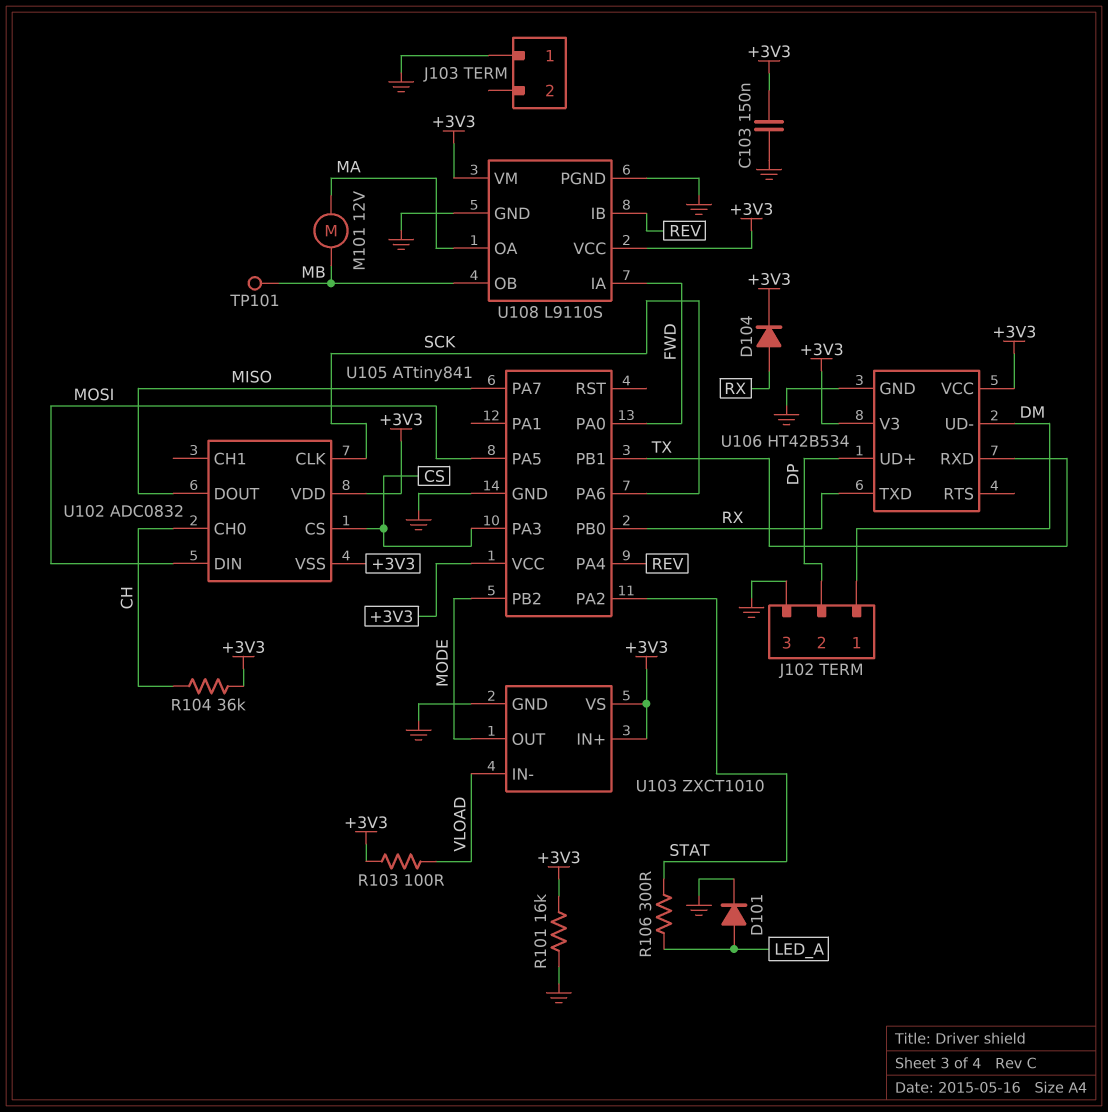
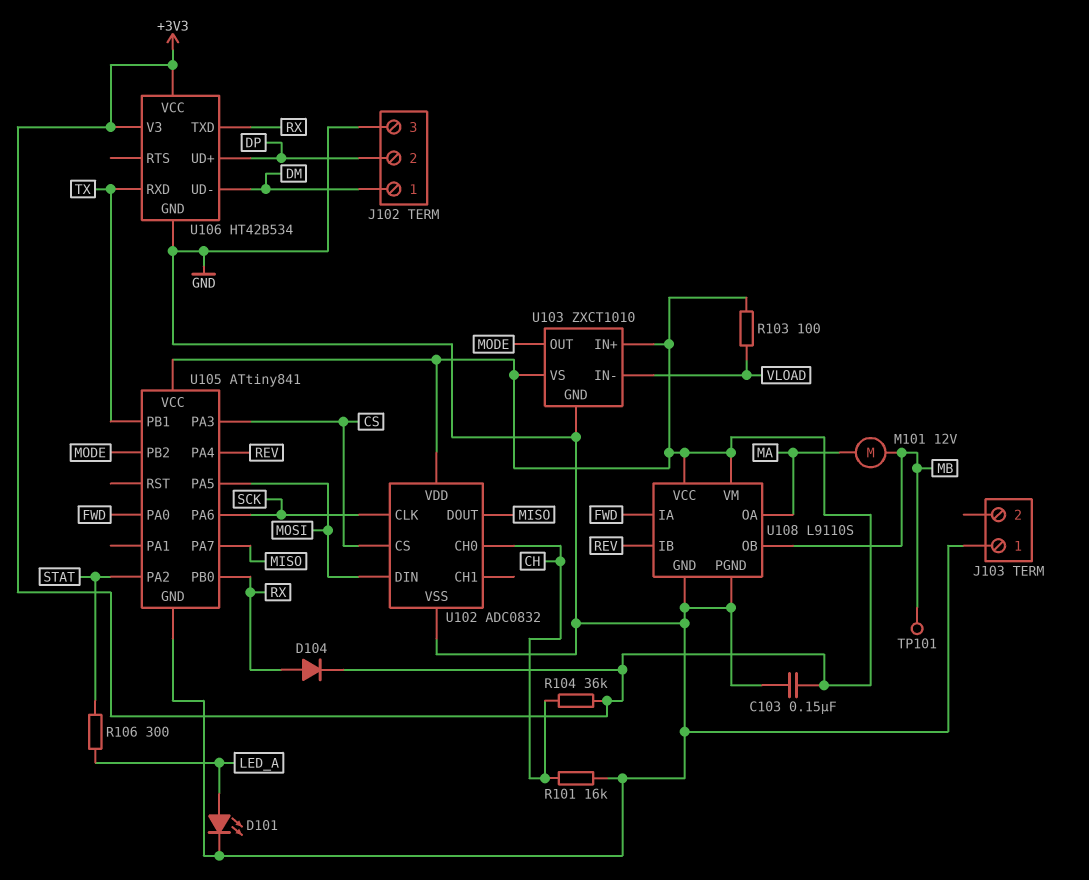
D101: diode (A LED_A, K GND) -> LED (A LED_A, K GND)
R101: 16k (+3V3, GND) -> 16k (CH, GND)
U102 pin VSS: +3V3 -> GND

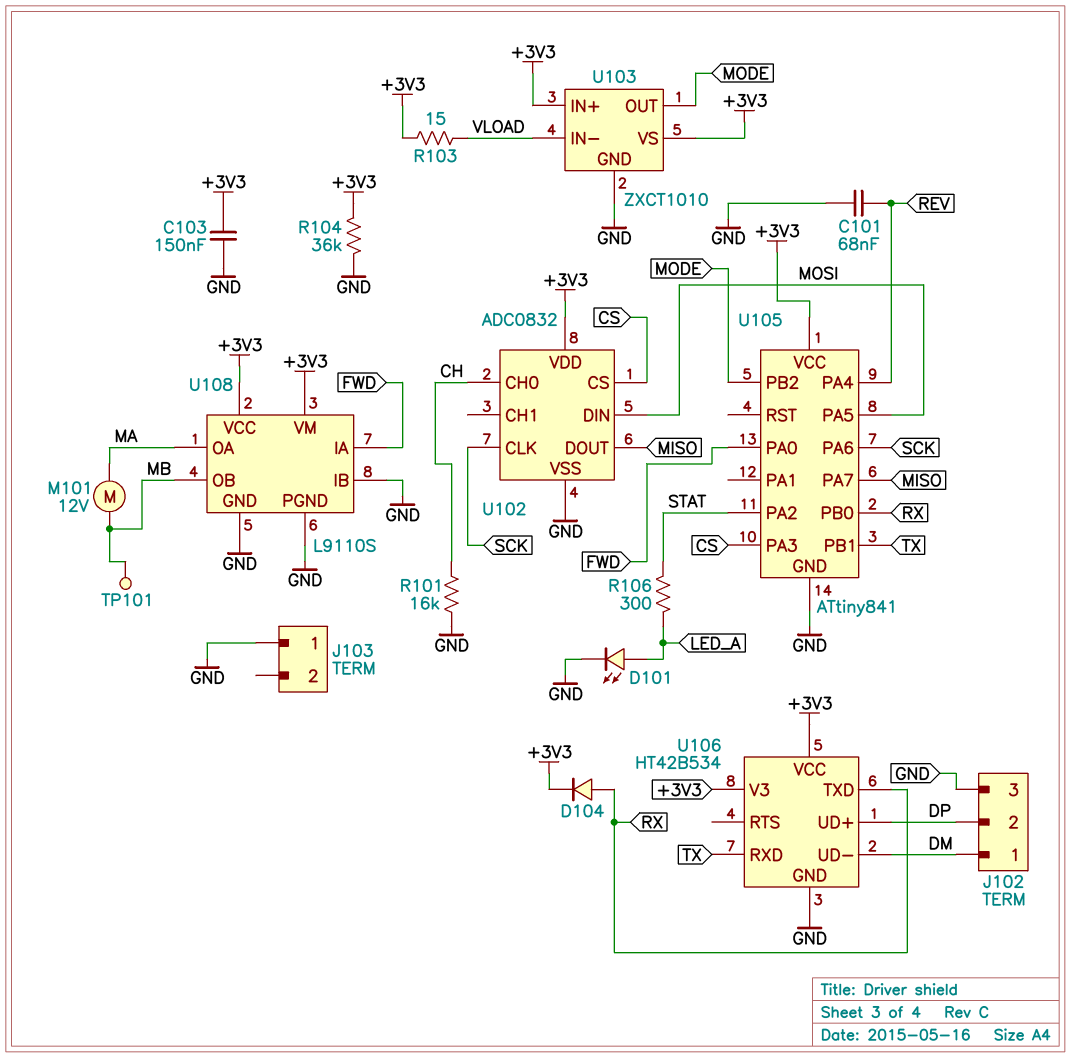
C101: none -> 68nF (GND, REV)
R103: 100 (+3V3, VLOAD) -> 15 (+3V3, VLOAD)
R104: 36k (+3V3, CH) -> 36k (+3V3, GND)
U108 pin IB: REV -> GND

